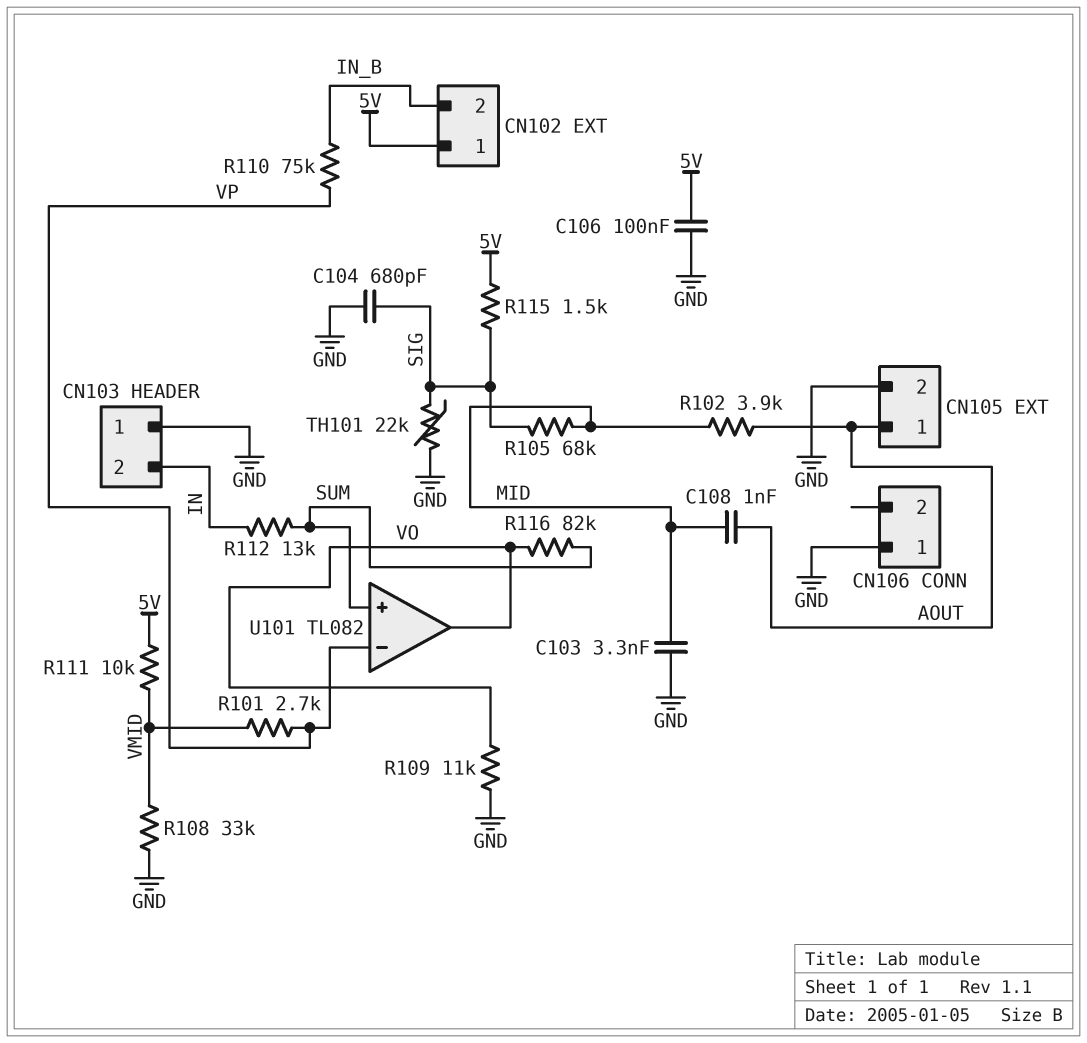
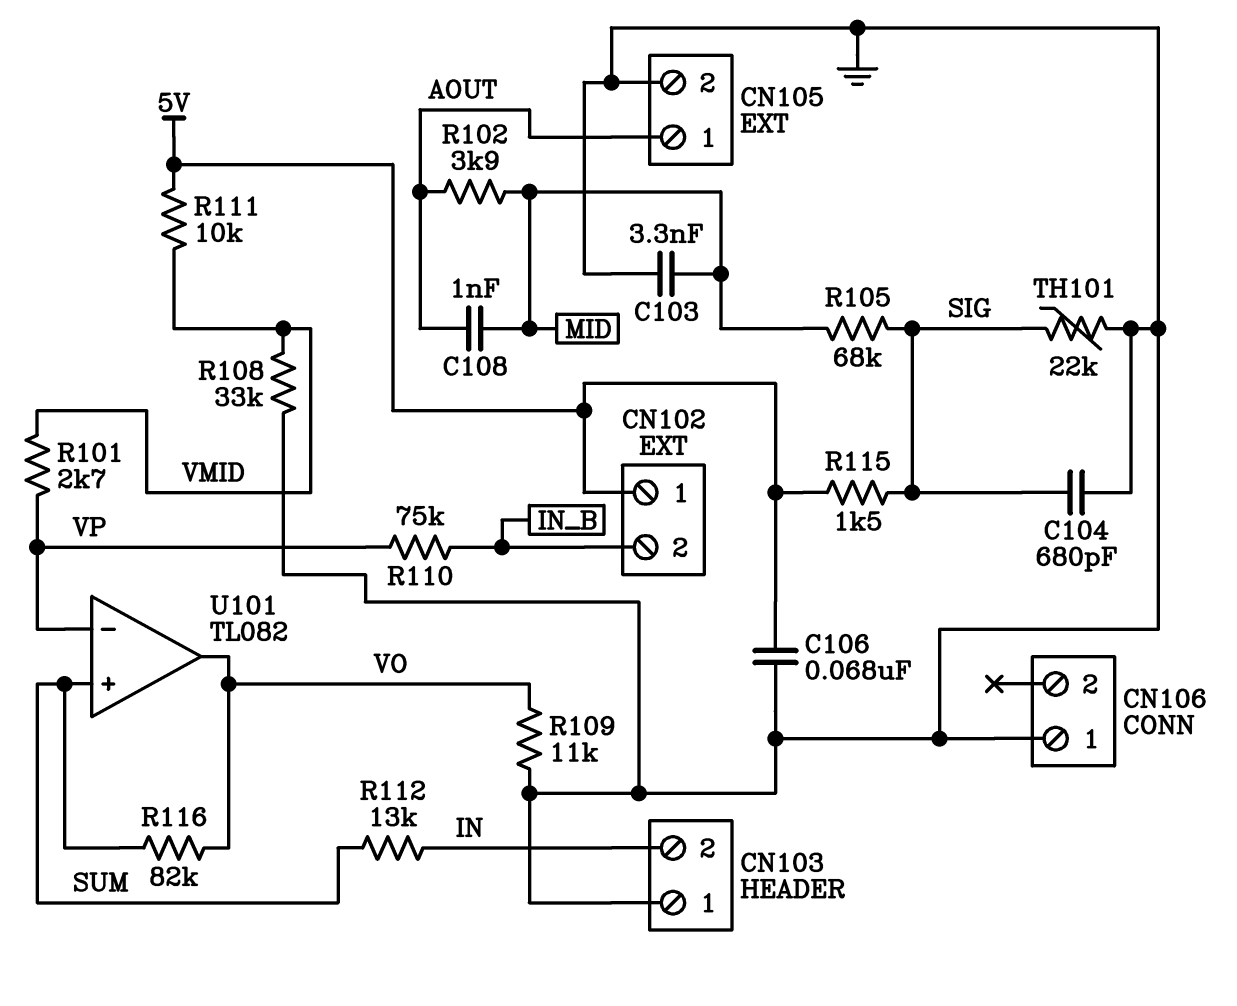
C106: 100nF (5V, GND) -> 68nF (5V, GND)

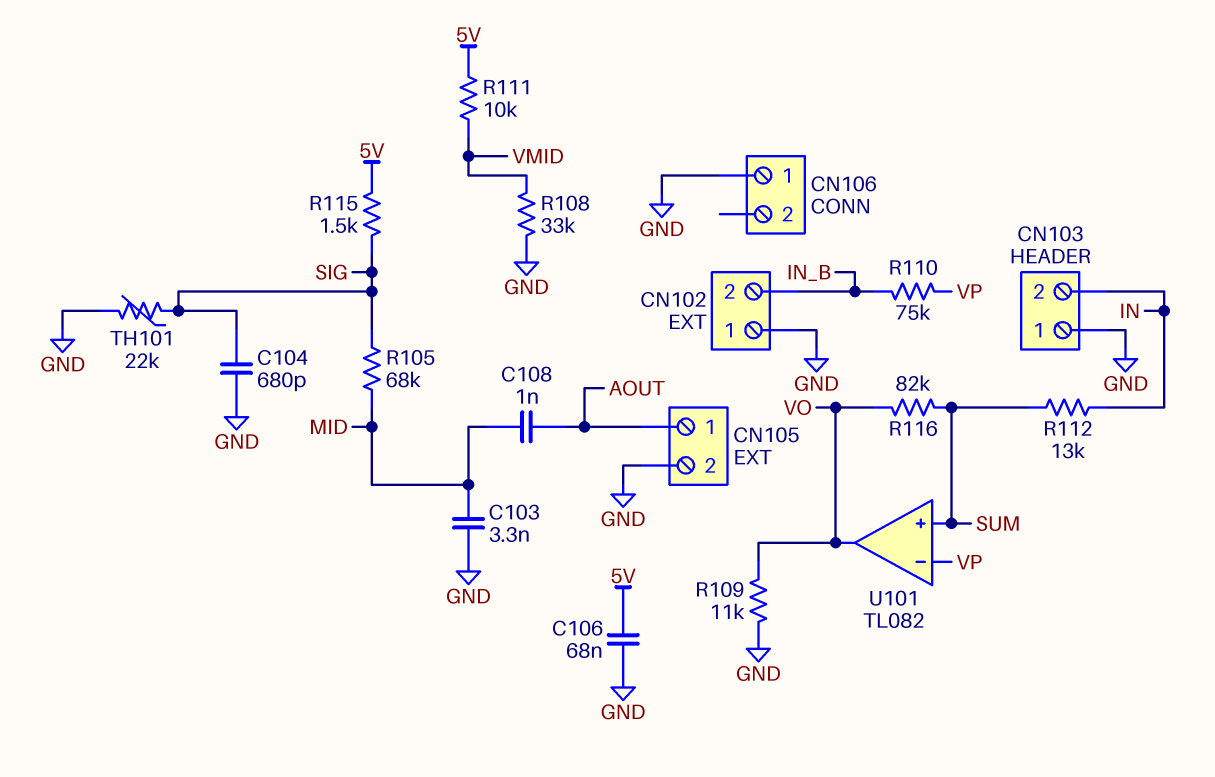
CN102 pin 1: 5V -> GND
R101: 2.7k (VMID, VP) -> none
R102: 3.9k (AOUT, MID) -> none

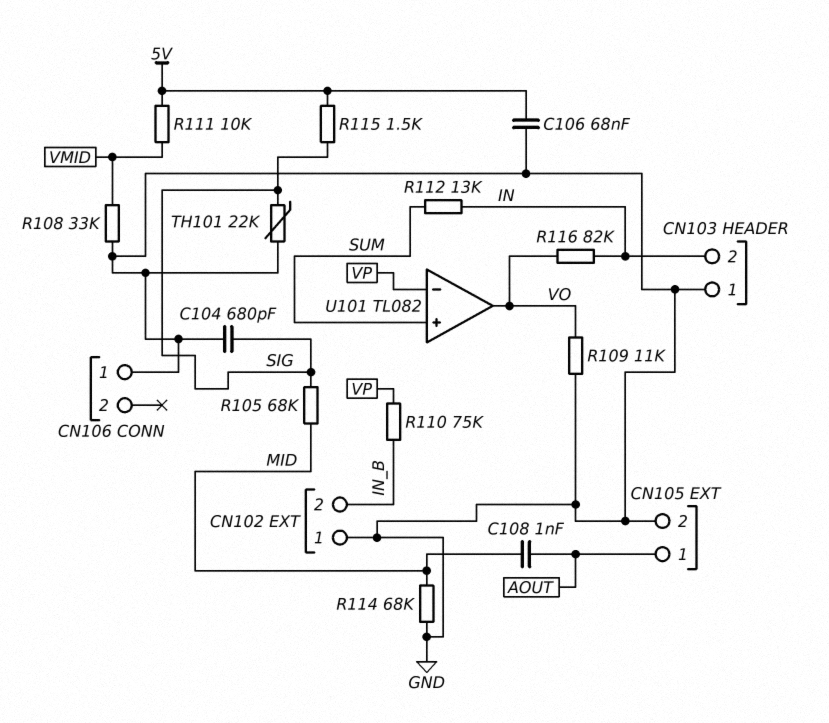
C103: 3.3nF (GND, MID) -> none
R114: none -> 68k (GND, MID)
R116: 82k (SUM, VO) -> 82k (IN, VO)

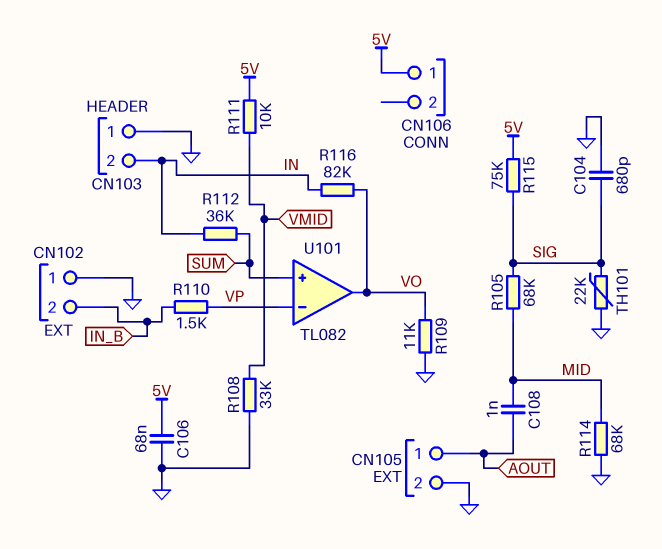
CN106 pin 1: GND -> 5V
R110: 75k (IN_B, VP) -> 1.5k (IN_B, VP)
R112: 13k (IN, SUM) -> 36k (IN, SUM)
R115: 1.5k (5V, SIG) -> 75k (5V, SIG)

